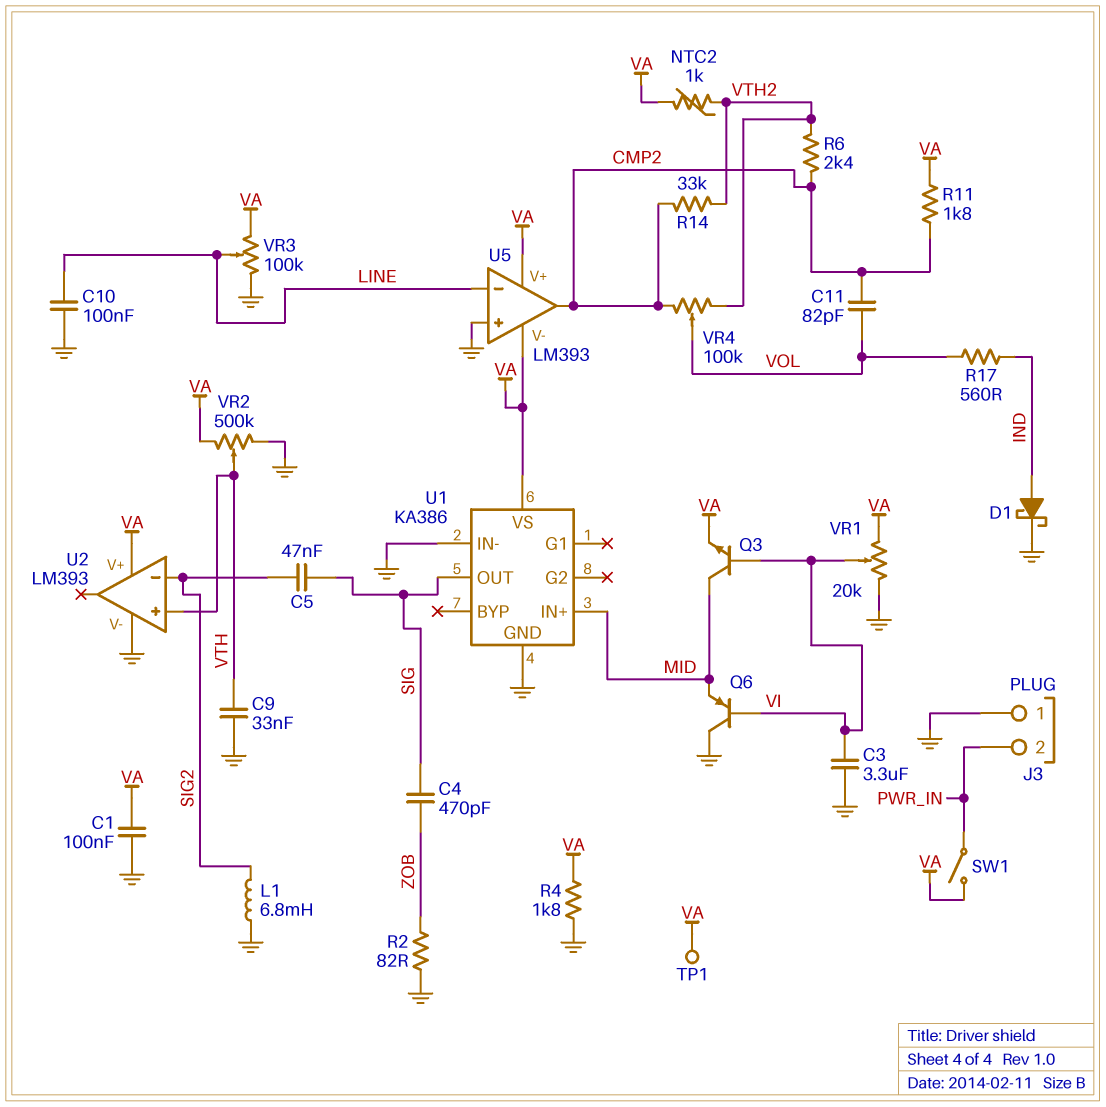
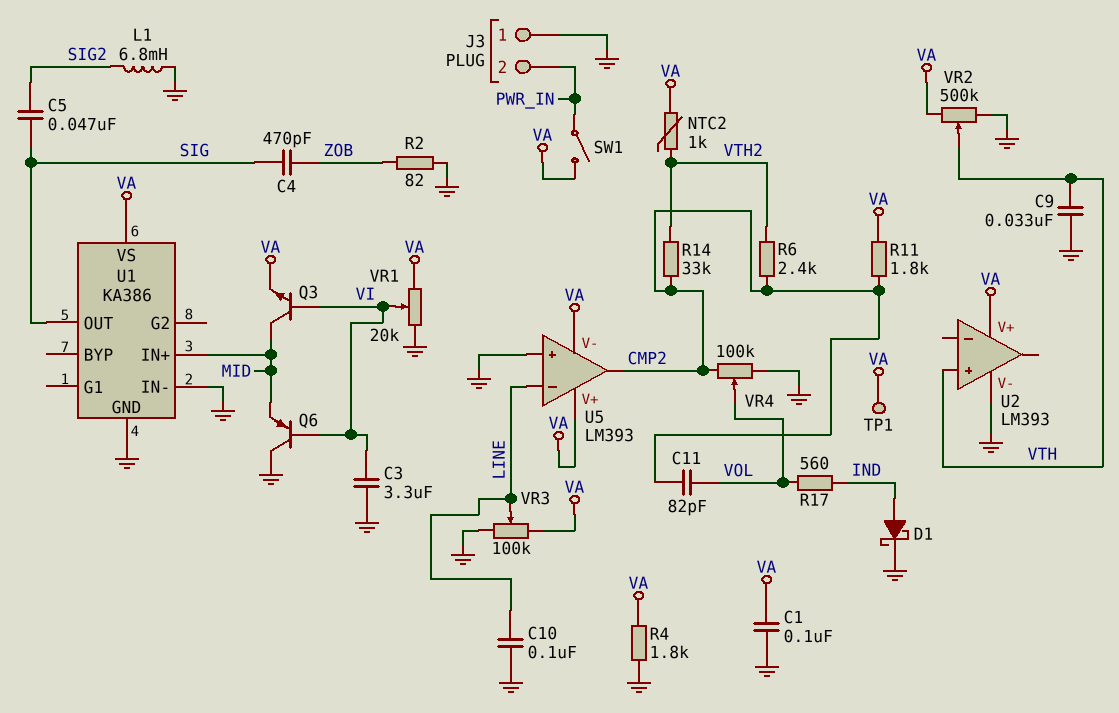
U2 pin in-: SIG2 -> none
VR4: 100k (CMP2, VTH2, wiper VOL) -> 100k (CMP2, GND, wiper VOL)

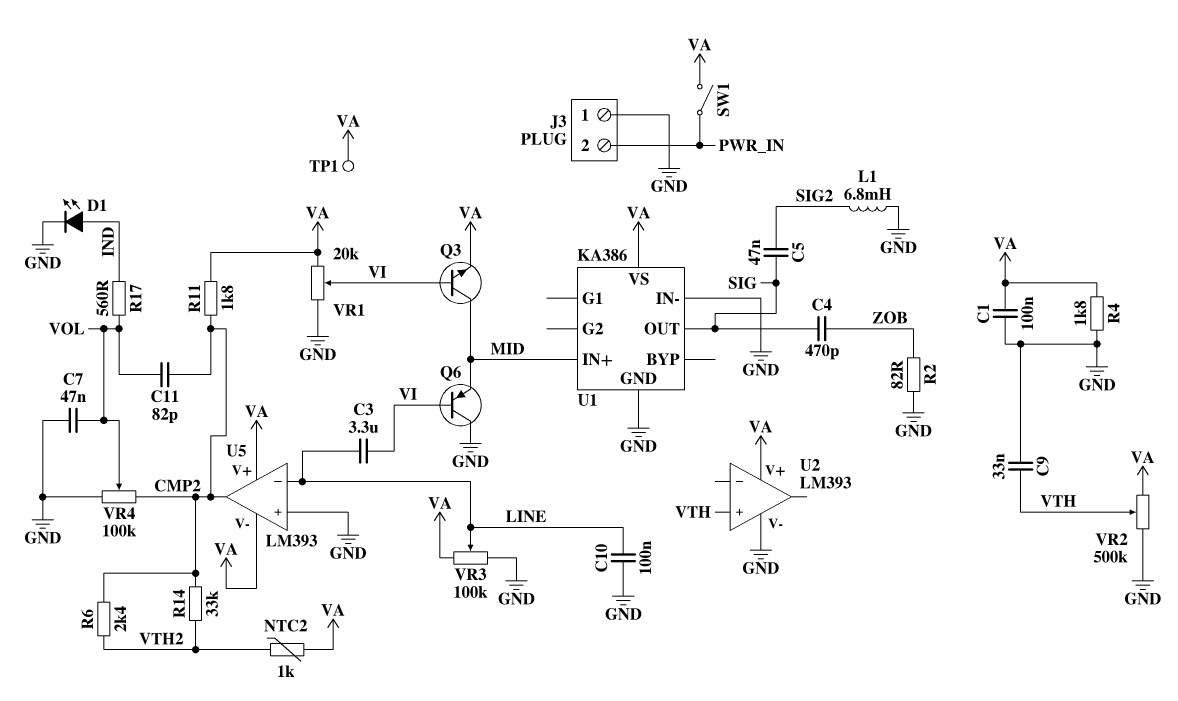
C3: 3.3uF (GND, VI) -> 3.3uF (LINE, VI)
C7: none -> 47nF (GND, VOL)
D1: schottky (A IND, K GND) -> LED (A IND, K GND)

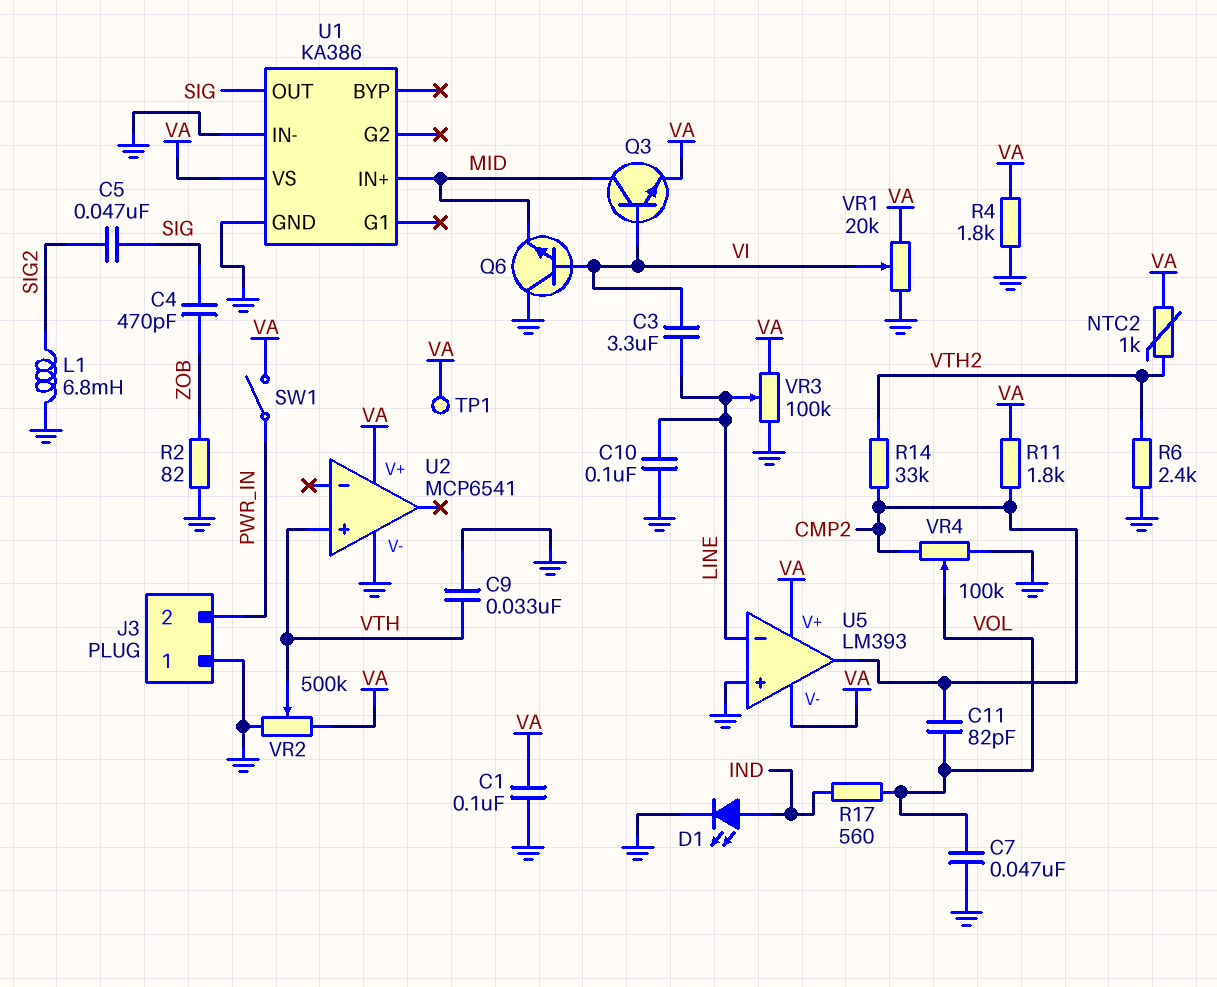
Q6: PNP (B VI, C GND, E MID) -> NPN (B VI, C GND, E MID)
R6: 2.4k (CMP2, VTH2) -> 2.4k (GND, VTH2)
U2: LM393 -> MCP6541

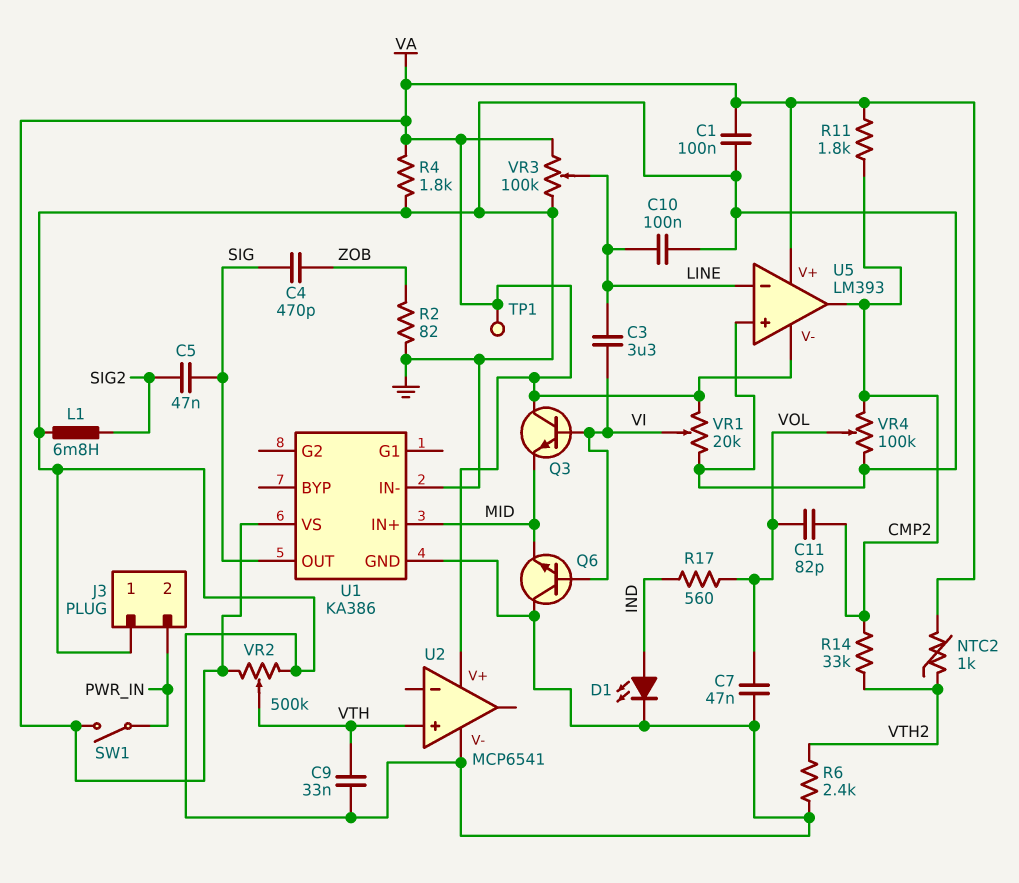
Q3: NPN (B VI, C MID, E VA) -> NPN (B VI, C VA, E MID)

